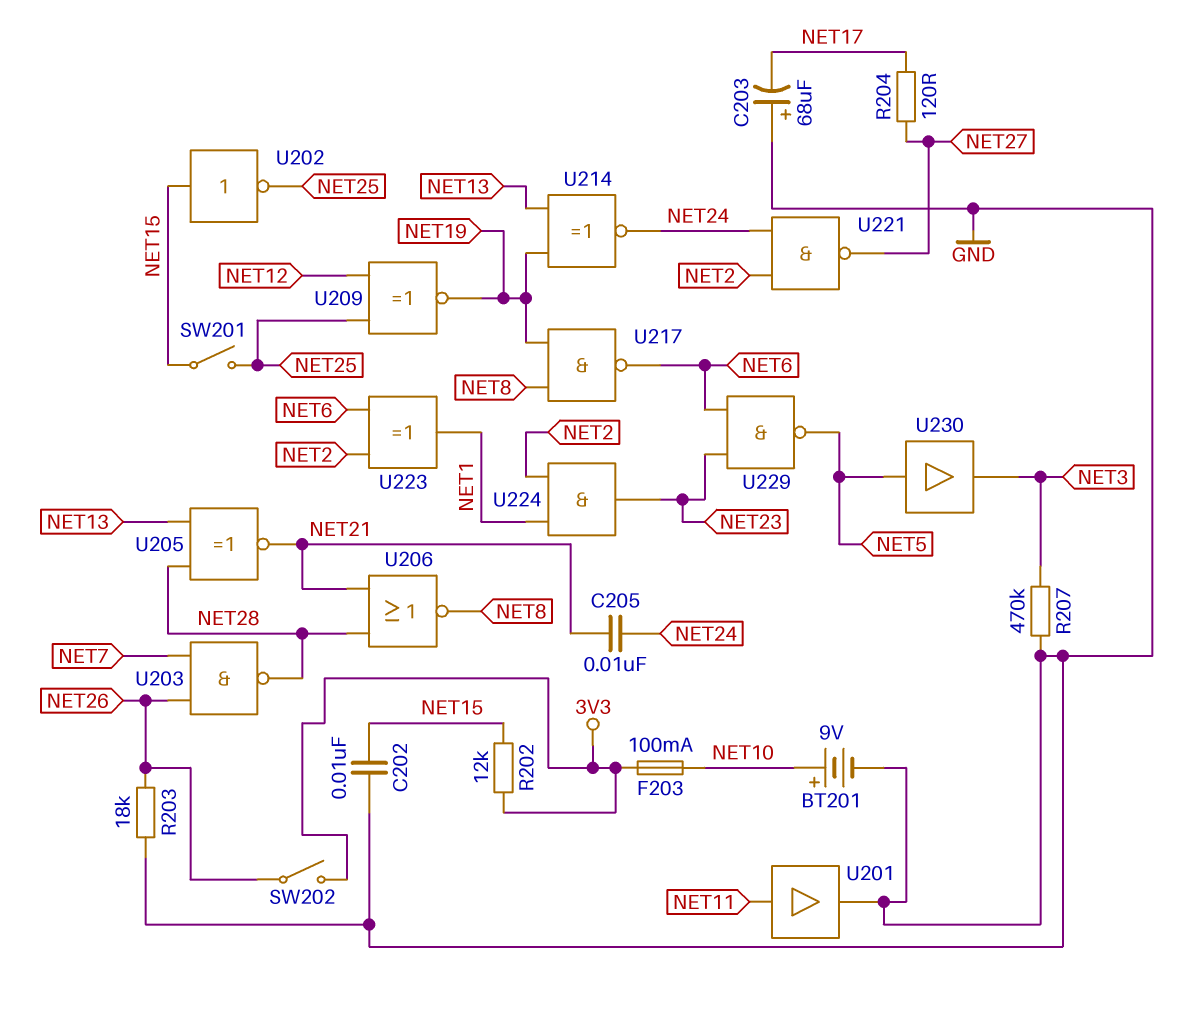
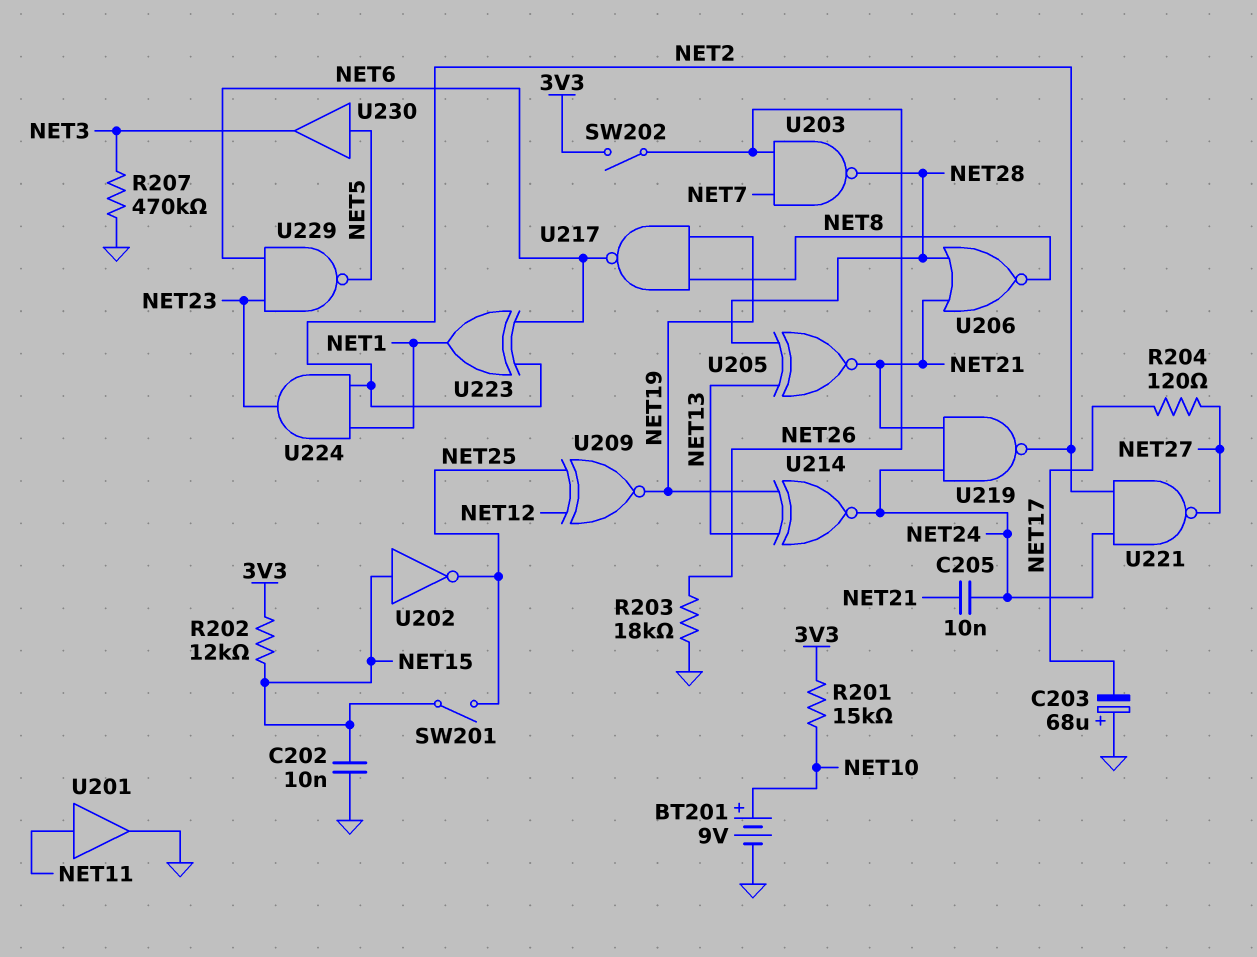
F203: 100mA (3V3, NET10) -> none
R201: none -> 15k (3V3, NET10)
U219: none -> NAND (in NET21, in NET24, out NET2)

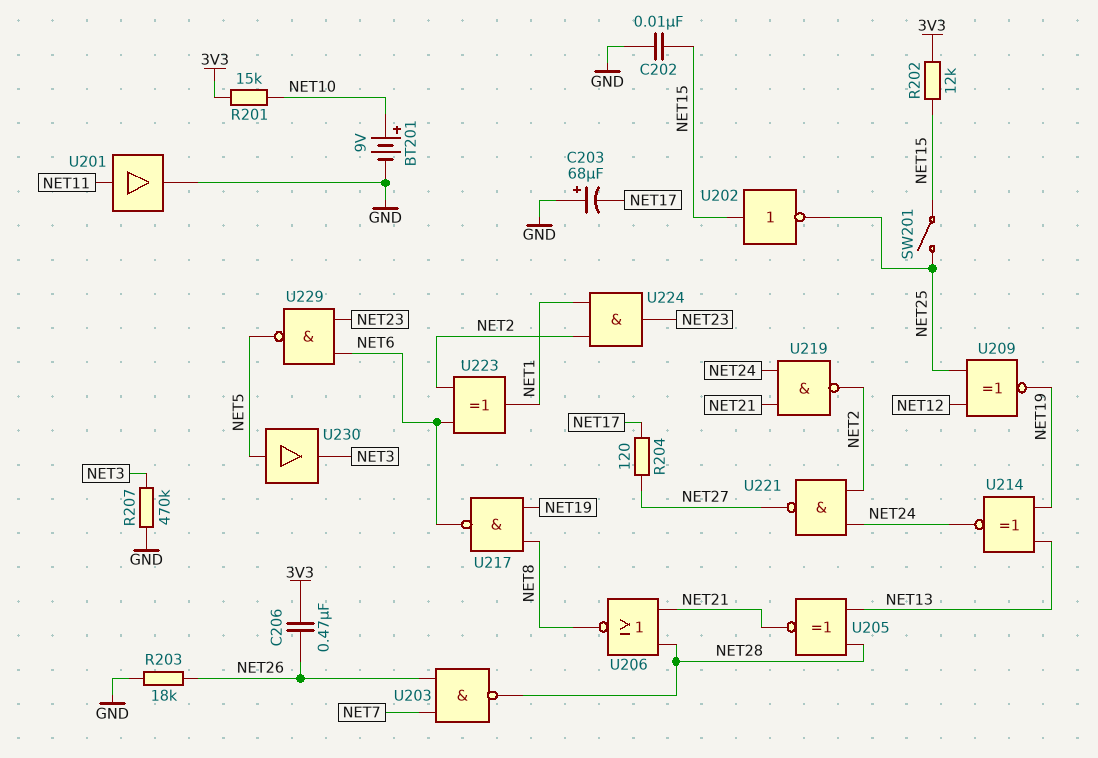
C205: 10nF (NET21, NET24) -> none
C206: none -> 470nF (3V3, NET26)
SW202: switch (3V3, NET26) -> none

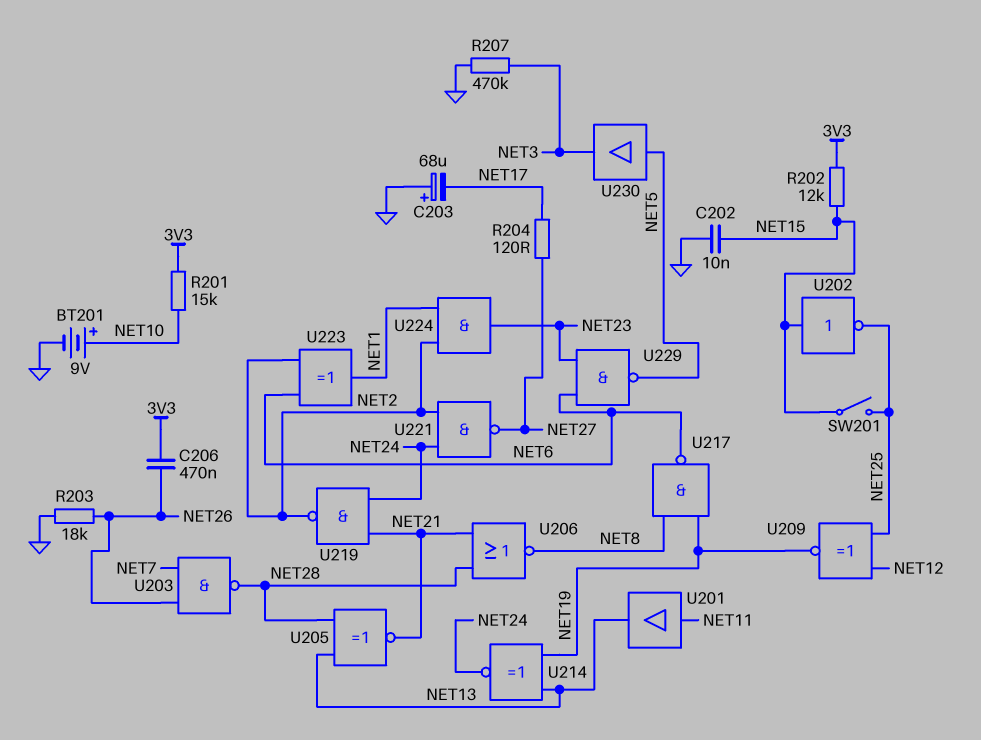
U201: buffer (in NET11, out GND) -> buffer (in NET11, out NET13)

